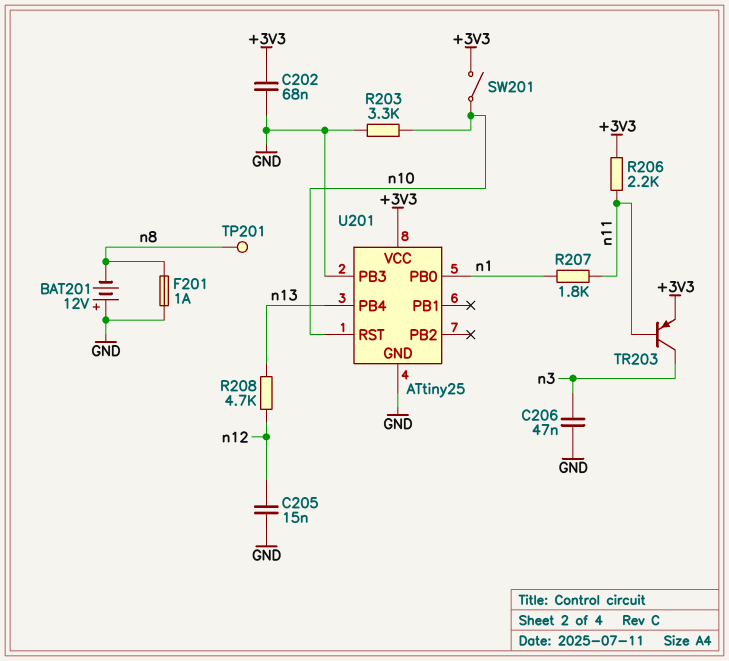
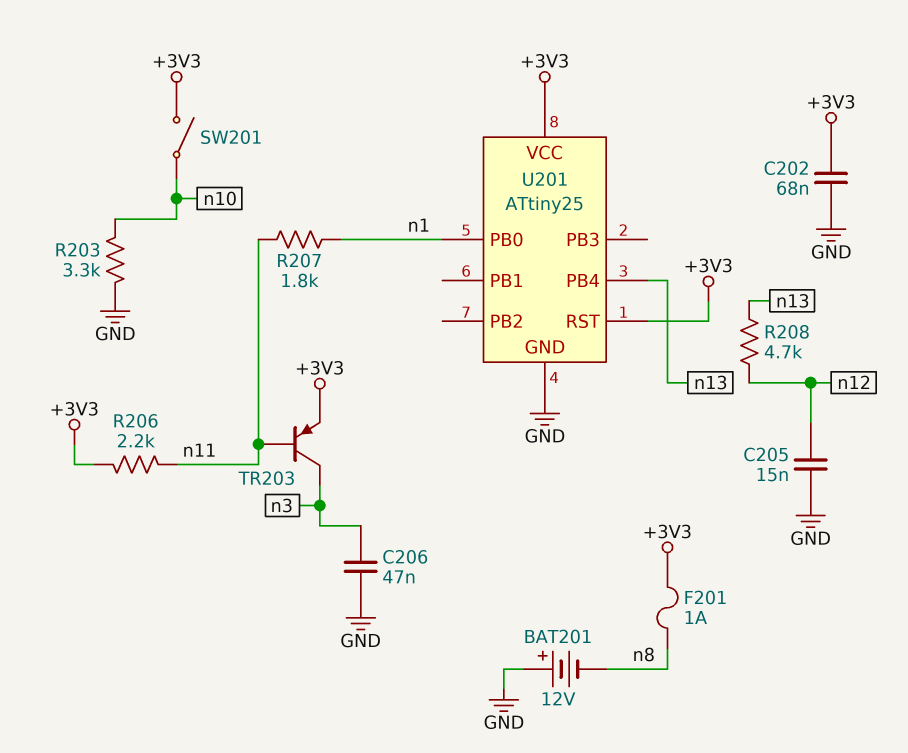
F201: 1A (GND, n8) -> 1A (+3V3, n8)
TP201: test point (n8) -> none
U201 pin PB3: GND -> none
U201 pin RST: n10 -> +3V3

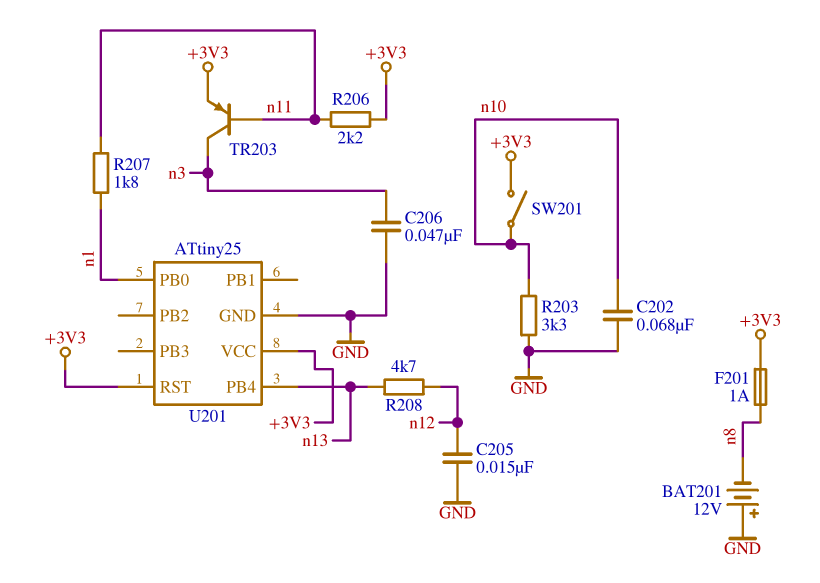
C202: 68nF (+3V3, GND) -> 68nF (GND, n10)

